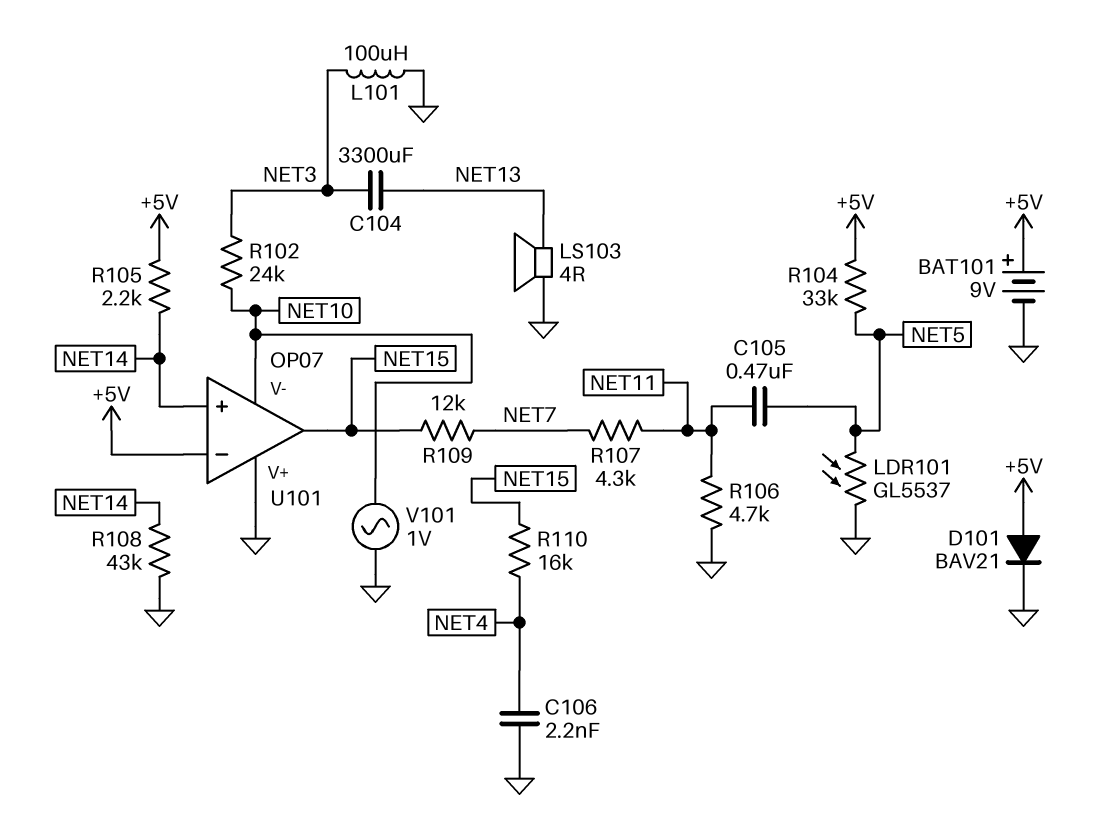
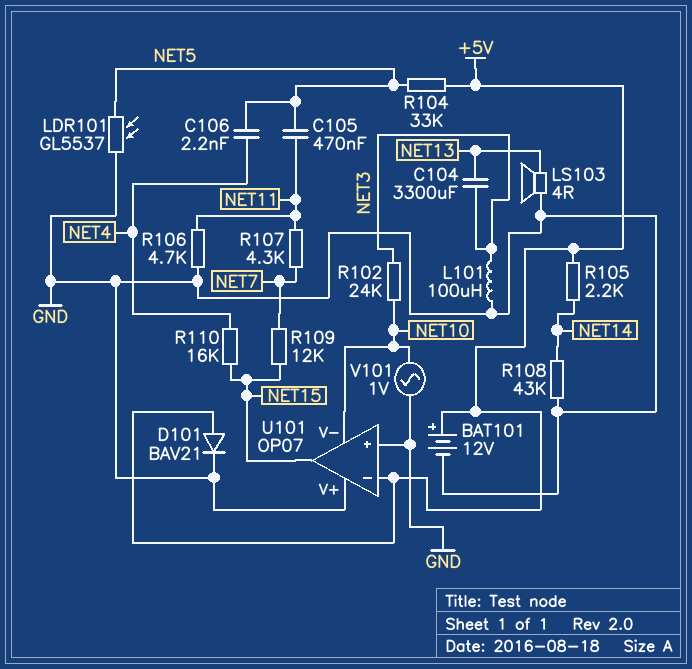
BAT101: 9V (plus +5V, minus GND) -> 12V (plus +5V, minus GND)
C106: 2.2nF (GND, NET4) -> 2.2nF (NET4, NET5)
U101 pin in+: NET14 -> GND

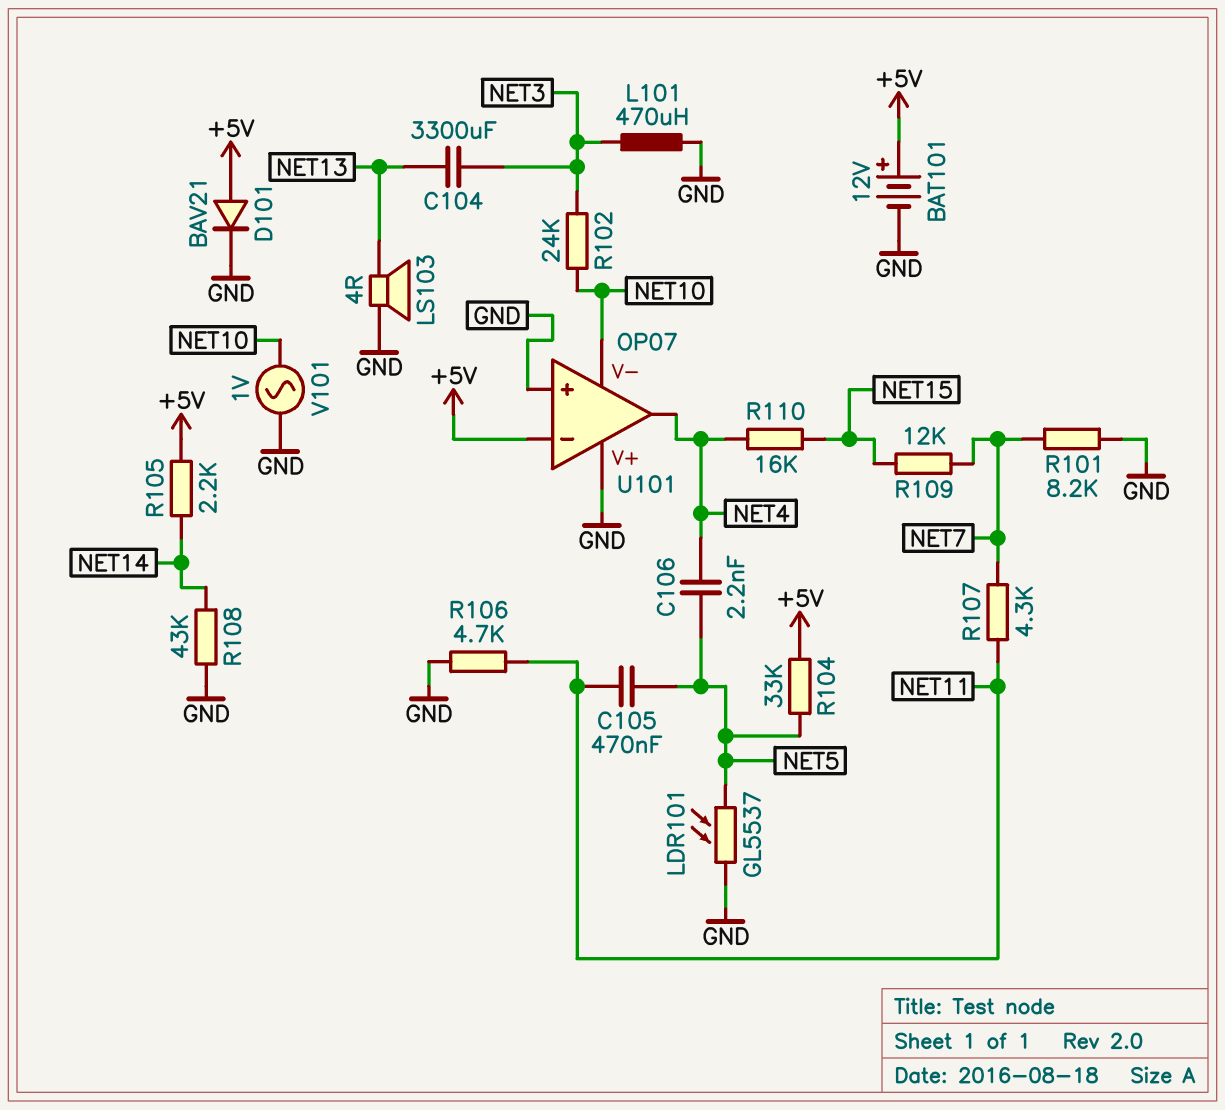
L101: 100uH (GND, NET3) -> 470uH (GND, NET3)
R101: none -> 8.2k (GND, NET7)
U101 pin out: NET15 -> NET4

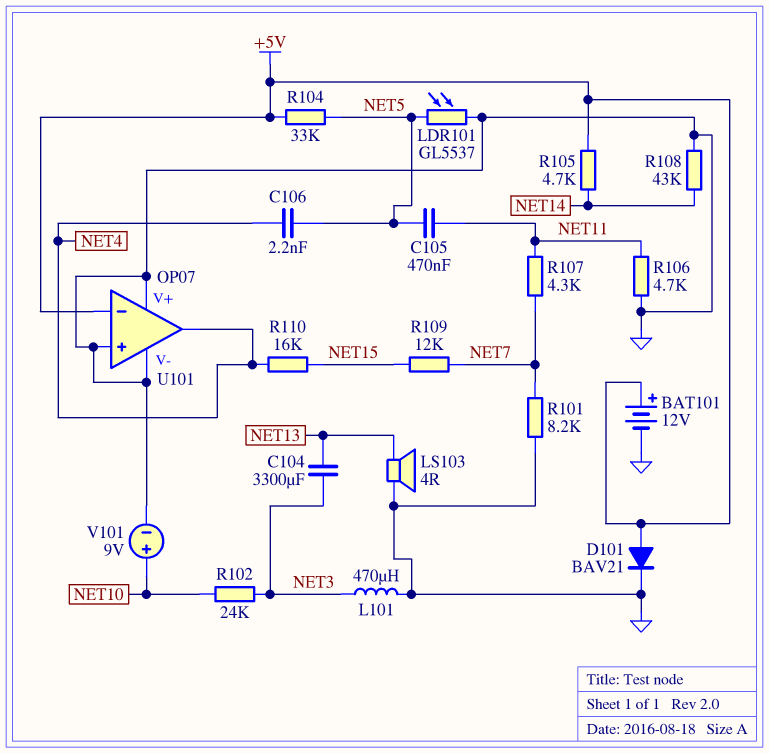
R105: 2.2k (+5V, NET14) -> 4.7k (+5V, NET14)
U101 pin V-: NET10 -> GND
V101: AC 1V (GND, NET10) -> 9V (plus NET10, minus GND)

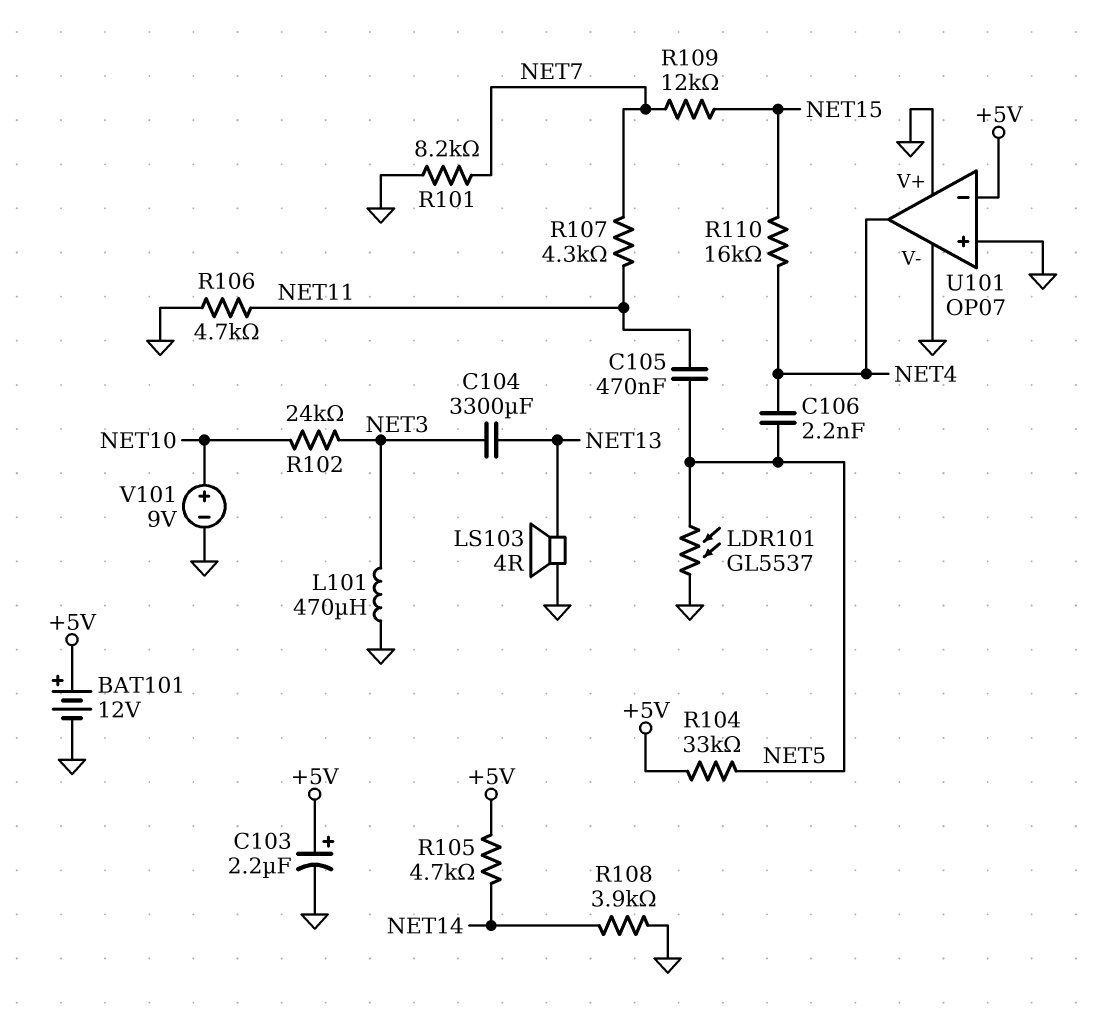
C103: none -> 2.2uF (plus +5V, minus GND)
D101: diode BAV21 (A +5V, K GND) -> none
R108: 43k (GND, NET14) -> 3.9k (GND, NET14)

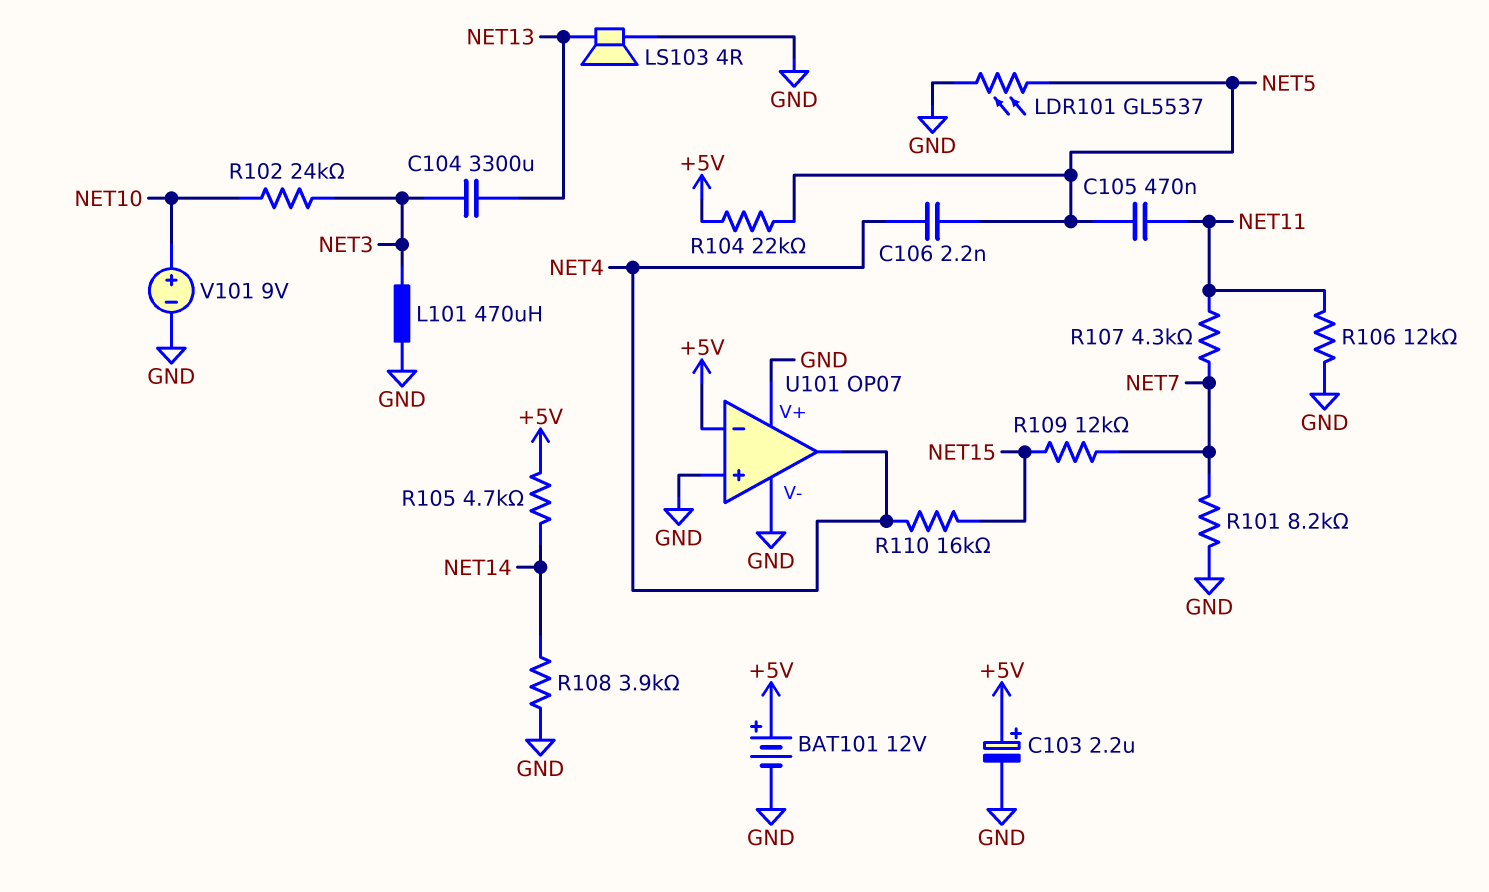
R104: 33k (+5V, NET5) -> 22k (+5V, NET5)
R106: 4.7k (GND, NET11) -> 12k (GND, NET11)

